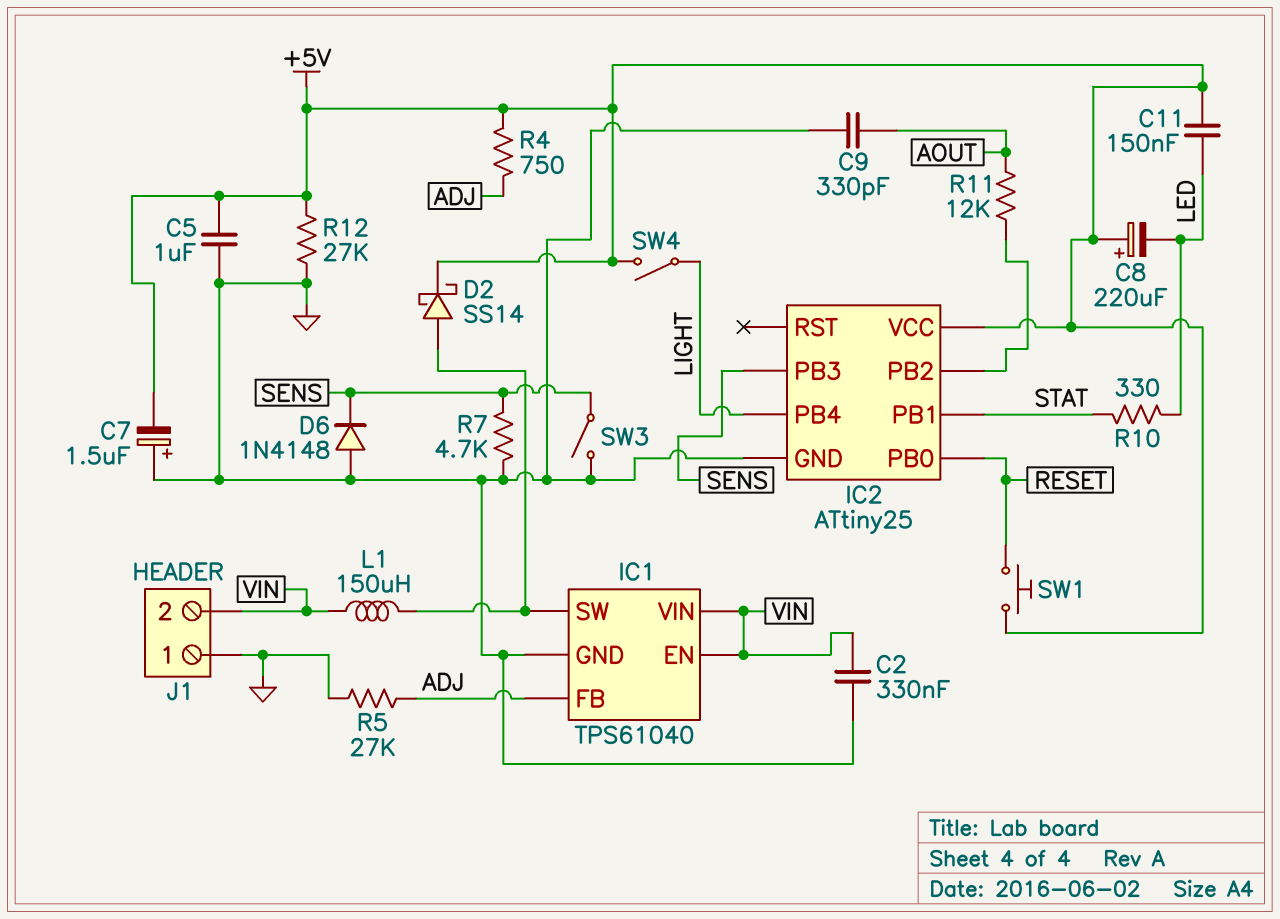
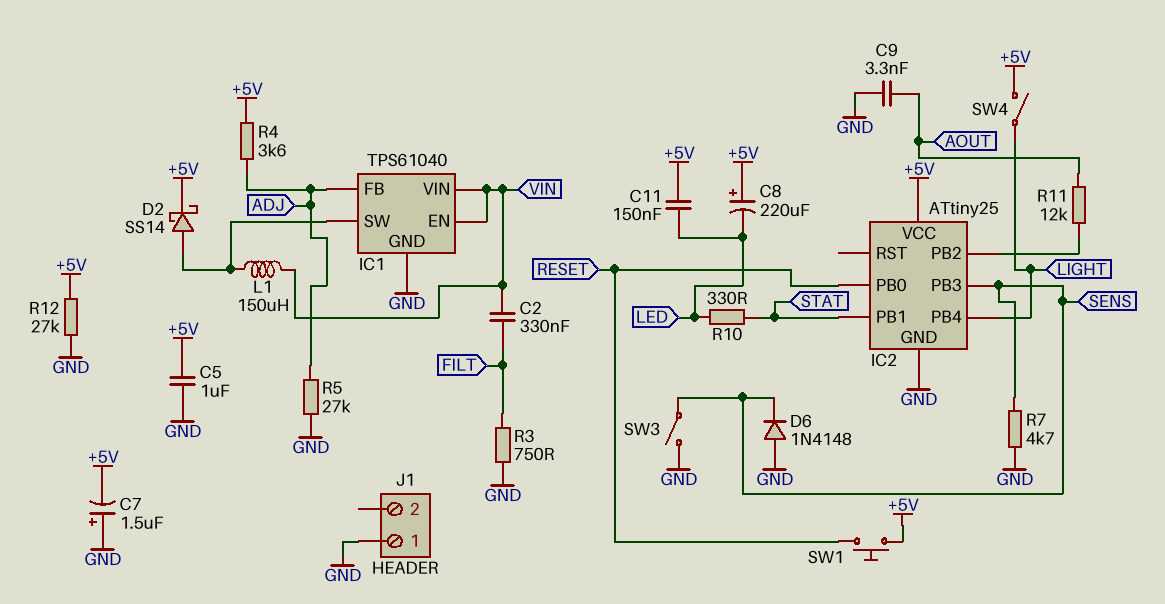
C2: 330nF (GND, VIN) -> 330nF (FILT, VIN)
C9: 330pF (AOUT, GND) -> 3.3nF (AOUT, GND)
J1 pin 2: VIN -> none
R3: none -> 750 (FILT, GND)
R4: 750 (+5V, ADJ) -> 3.6k (+5V, ADJ)

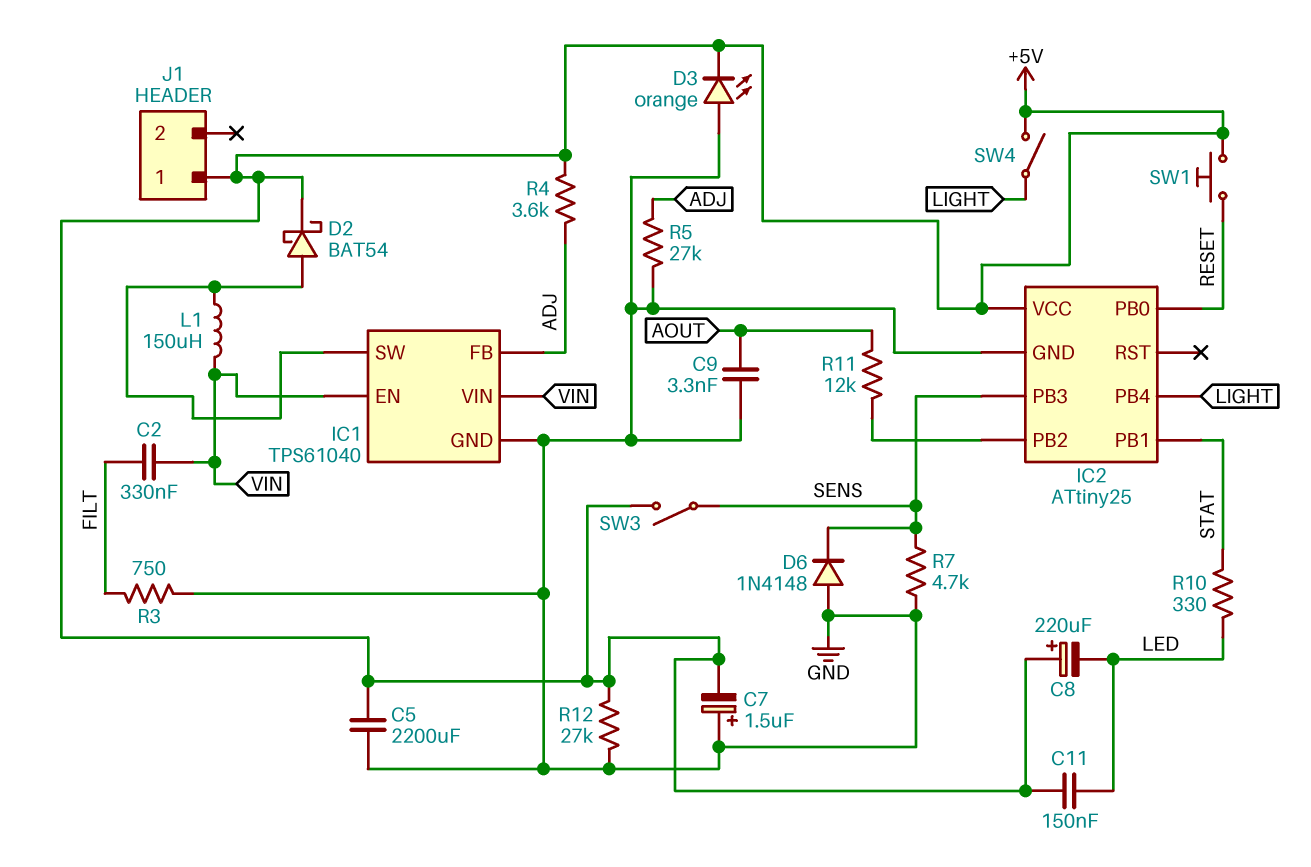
C5: 1uF (+5V, GND) -> 2200uF (+5V, GND)
D2: schottky SS14 (A IC1/SW, K +5V) -> schottky BAT54 (A IC1/SW, K +5V)
D3: none -> LED orange (A GND, K +5V)
J1 pin 1: GND -> +5V
SW3: switch (GND, SENS) -> switch (+5V, SENS)

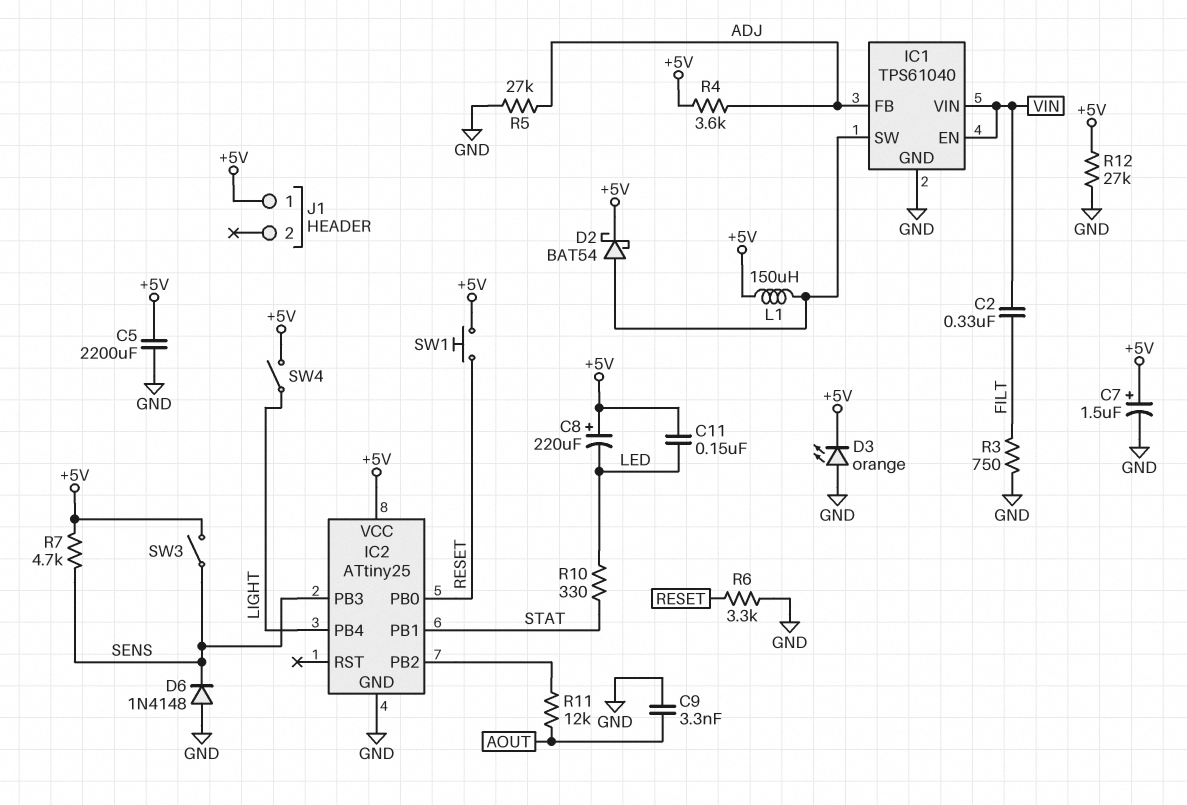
C7: 1.5uF (plus GND, minus +5V) -> 1.5uF (plus +5V, minus GND)
L1: 150uH (IC1/SW, VIN) -> 150uH (+5V, IC1/SW)
R6: none -> 3.3k (GND, RESET)
R7: 4.7k (GND, SENS) -> 4.7k (+5V, SENS)

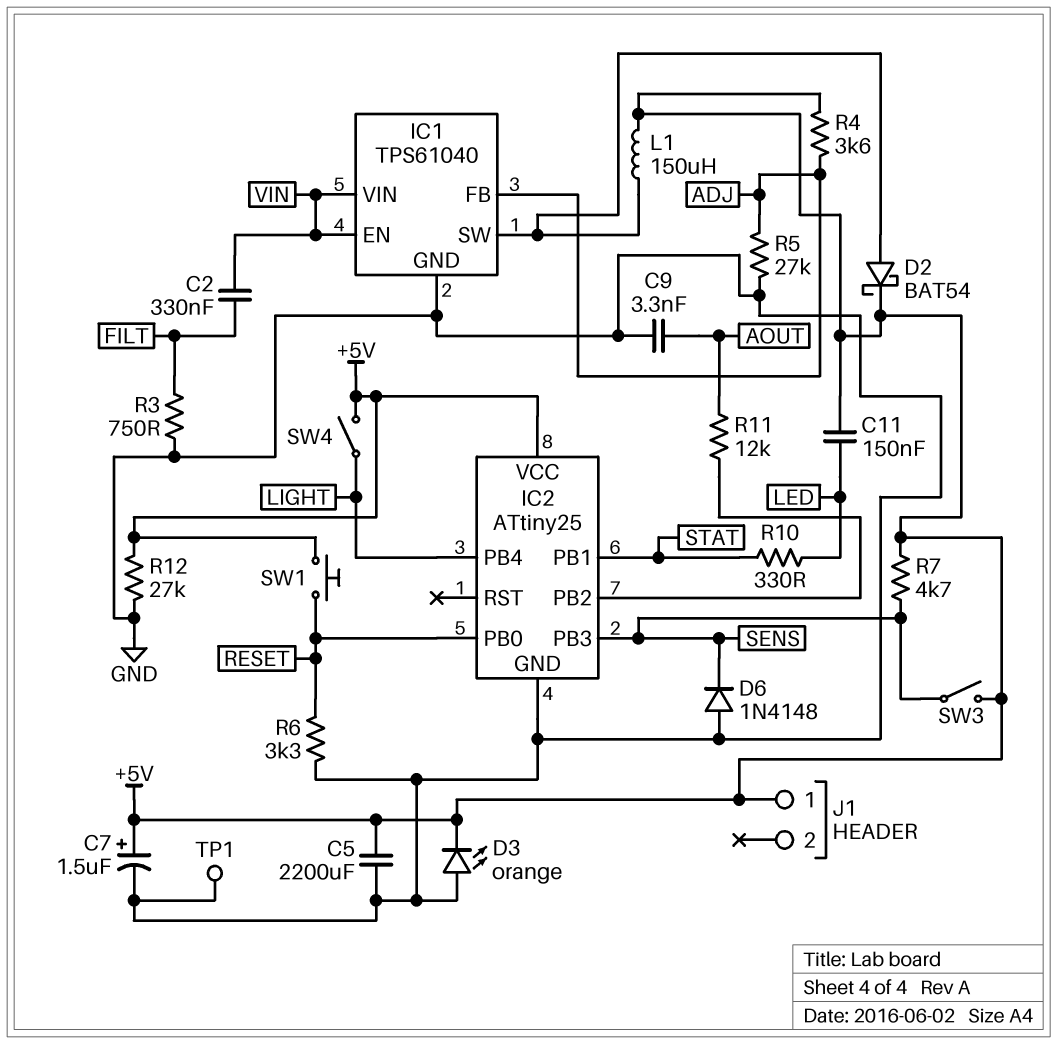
C8: 220uF (plus +5V, minus LED) -> none
TP1: none -> test point (GND)

